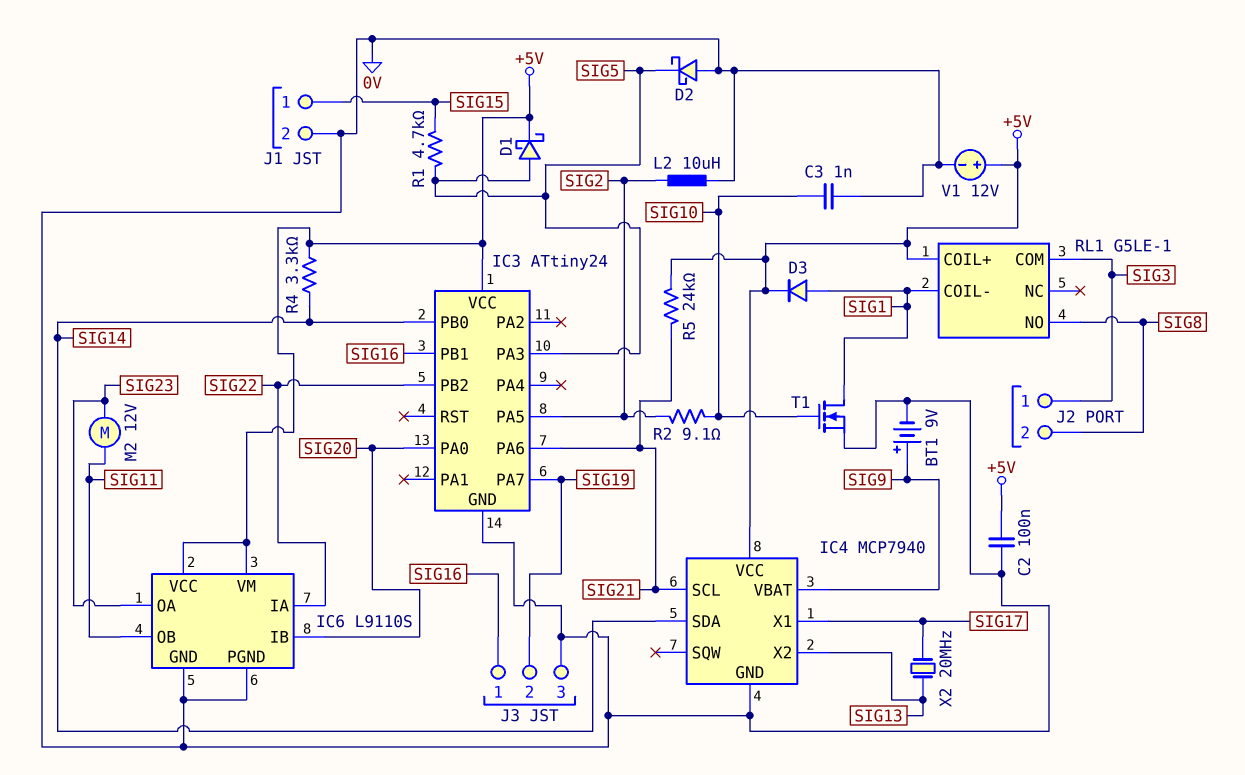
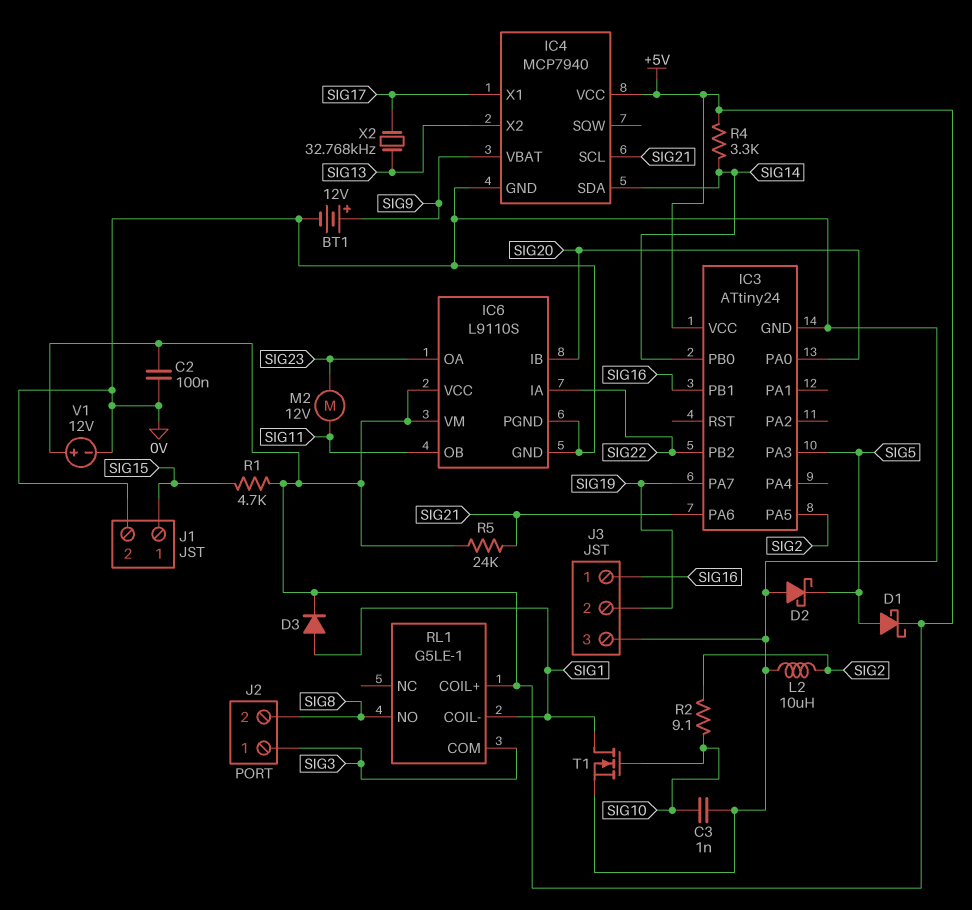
BT1: 9V (plus SIG9, minus 0V) -> 12V (plus SIG9, minus 0V)
R1: 4.7k (SIG5, SIG15) -> 4.7k (+5V, SIG15)
X2: 20MHz (SIG13, SIG17) -> 32.768kHz (SIG13, SIG17)

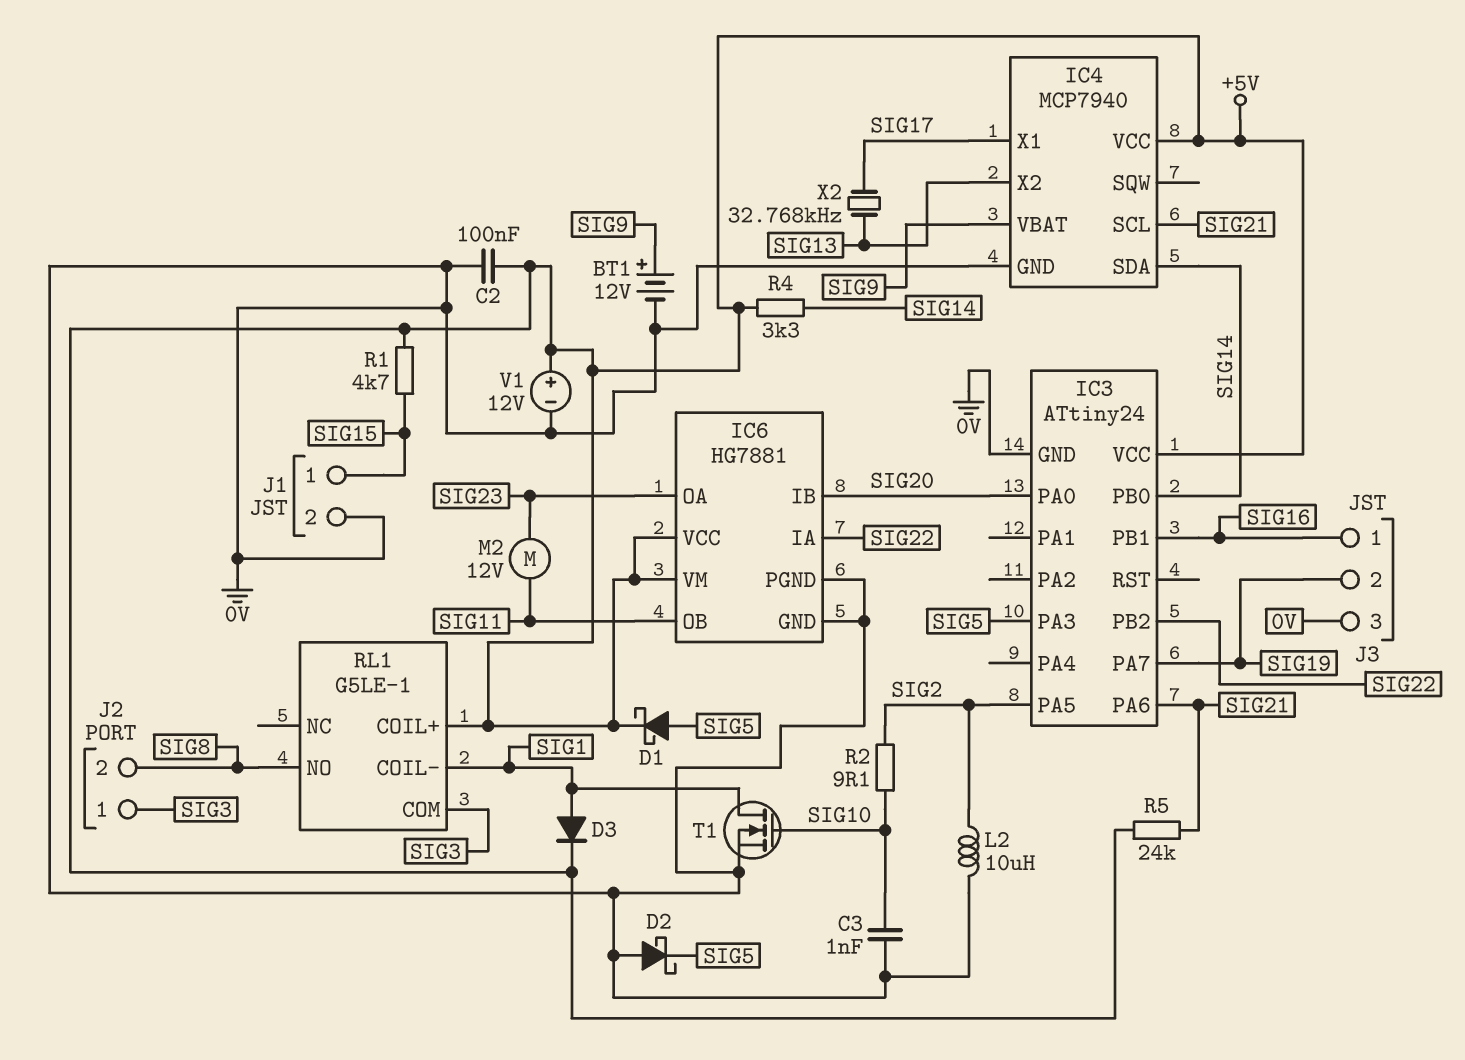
IC6: L9110S -> HG7881

